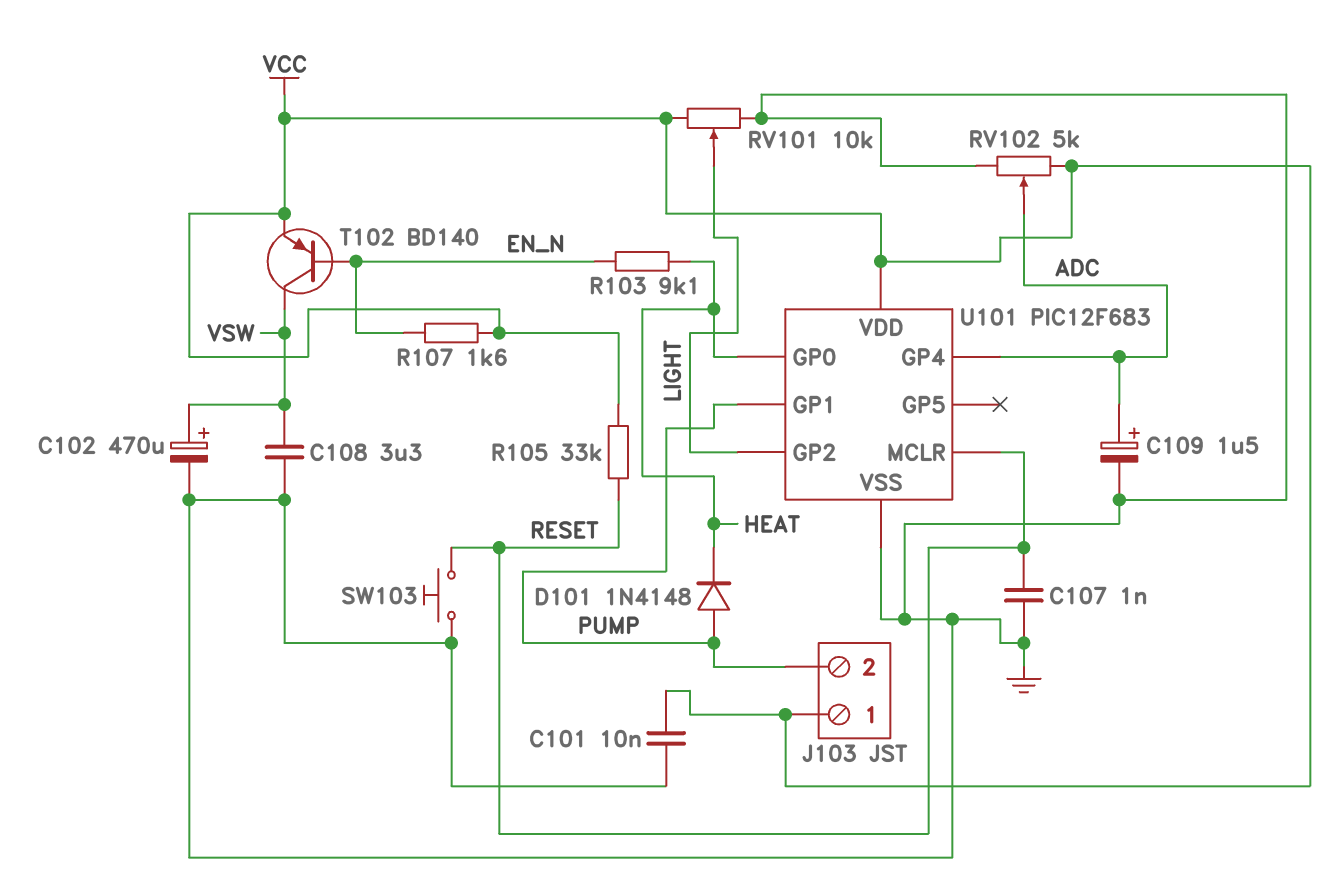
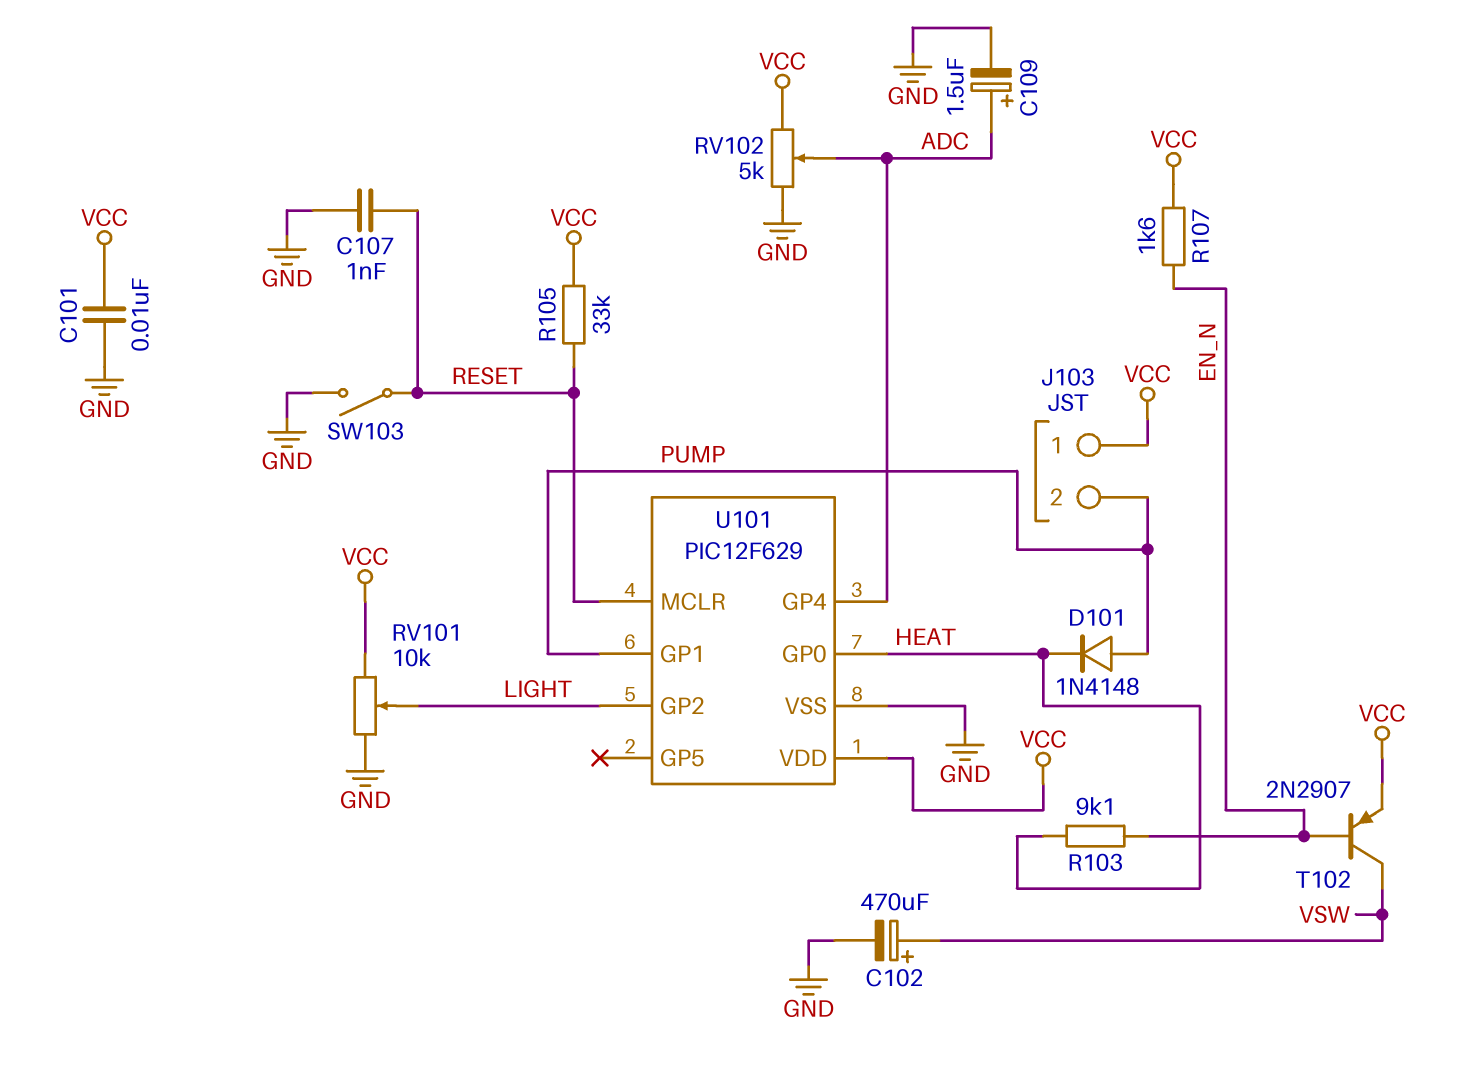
C108: 3.3uF (GND, VSW) -> none
SW103: button (GND, RESET) -> switch (GND, RESET)
T102: PNP BD140 (B EN_N, C VSW, E VCC) -> PNP 2N2907 (B EN_N, C VSW, E VCC)
U101: PIC12F683 -> PIC12F629

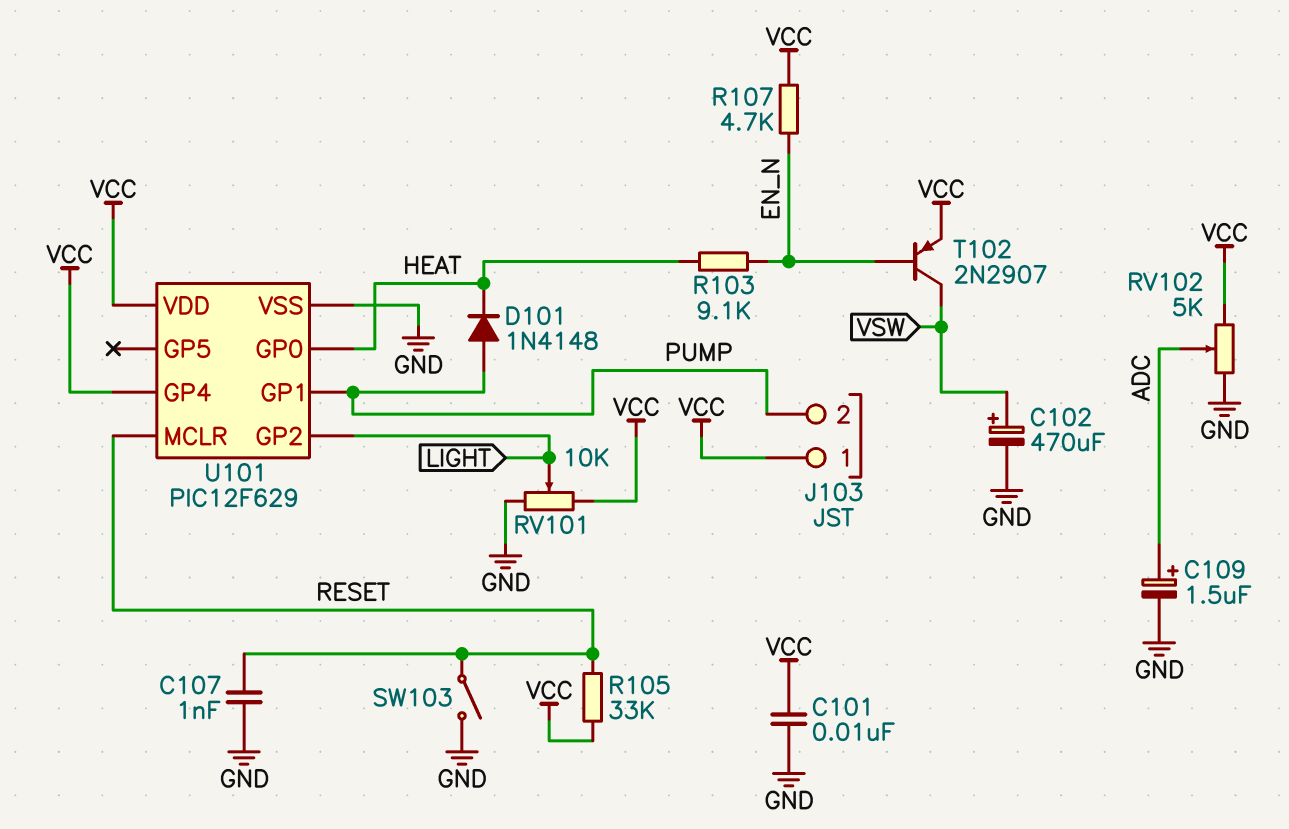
R107: 1.6k (EN_N, VCC) -> 4.7k (EN_N, VCC)
U101 pin GP4: ADC -> VCC

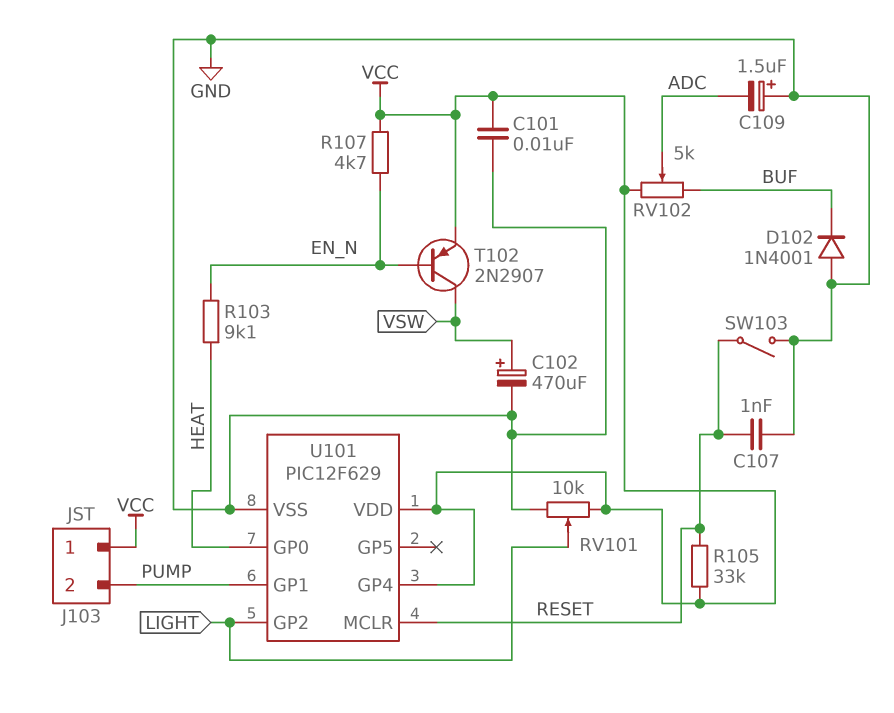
C109: 1.5uF (plus ADC, minus GND) -> 1.5uF (plus GND, minus ADC)
D101: diode 1N4148 (A PUMP, K HEAT) -> none
D102: none -> diode 1N4001 (A GND, K BUF)
RV102: 5k (GND, VCC, wiper ADC) -> 5k (BUF, VCC, wiper ADC)

